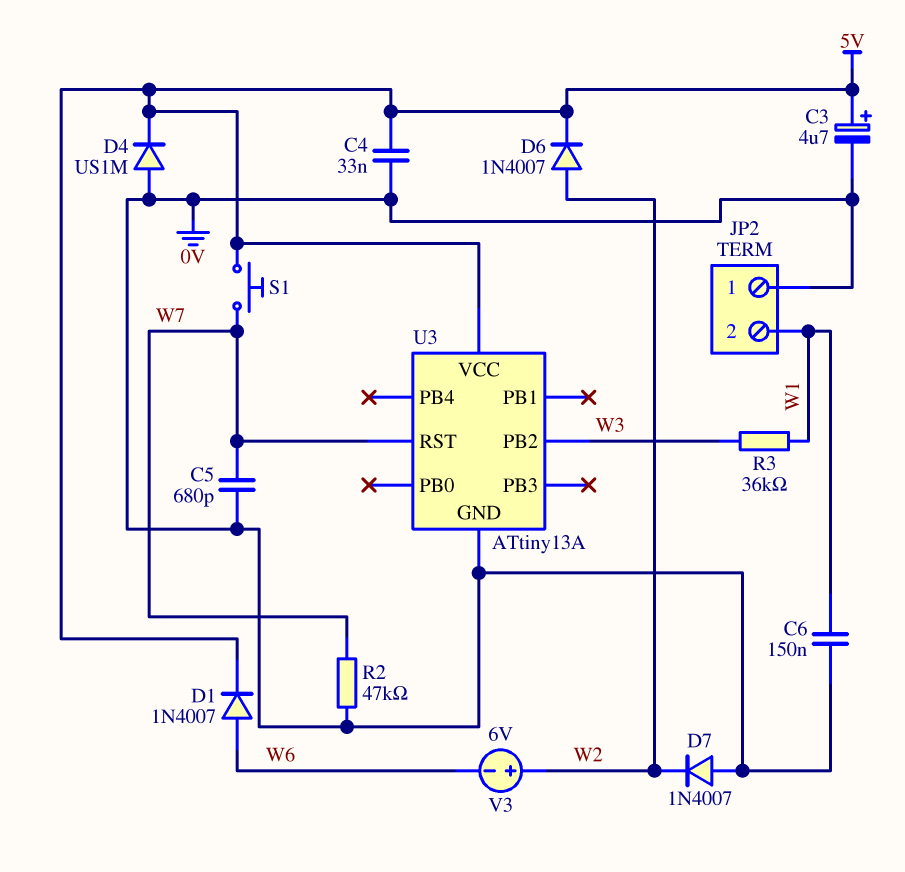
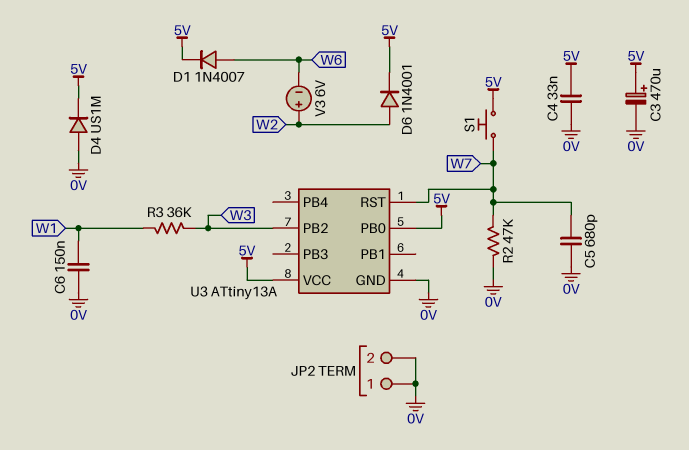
C3: 4.7uF (plus 5V, minus 0V) -> 470uF (plus 5V, minus 0V)
D6: diode 1N4007 (A W2, K 5V) -> diode 1N4001 (A W2, K 5V)
D7: diode 1N4007 (A 0V, K W2) -> none
JP2 pin 2: W1 -> 0V
U3 pin PB0: none -> 5V

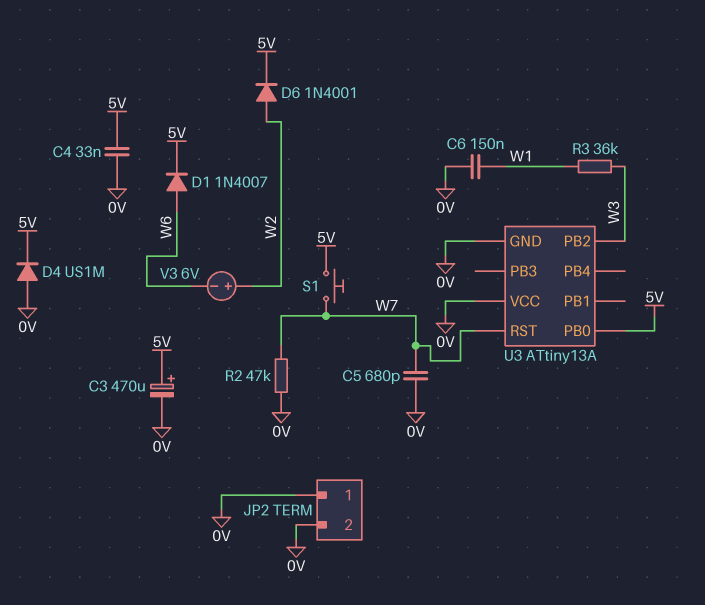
U3 pin VCC: 5V -> 0V

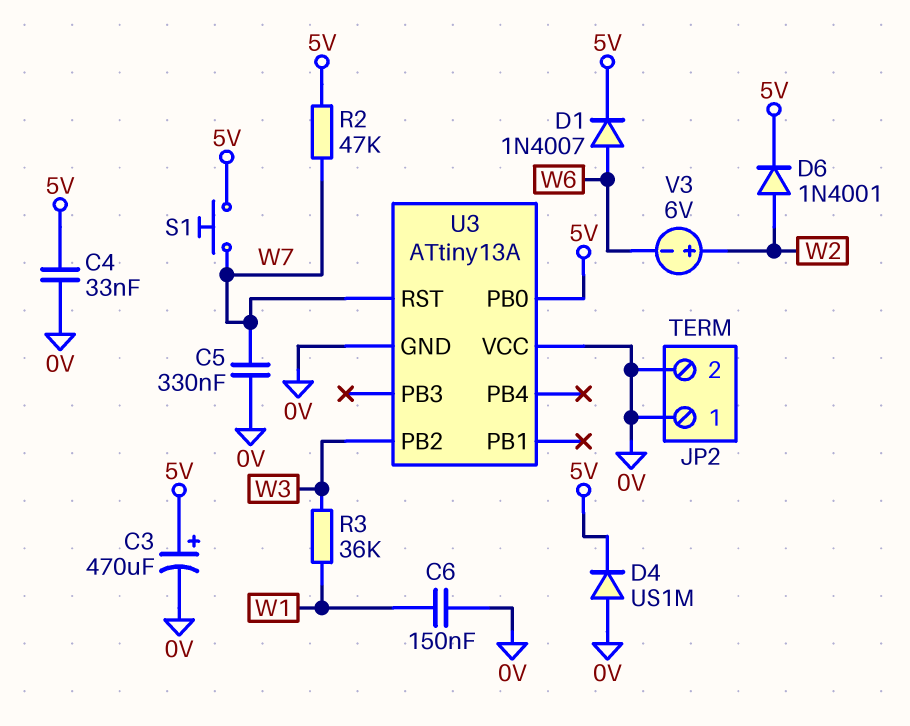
C5: 680pF (0V, W7) -> 330nF (0V, W7)
R2: 47k (0V, W7) -> 47k (5V, W7)

